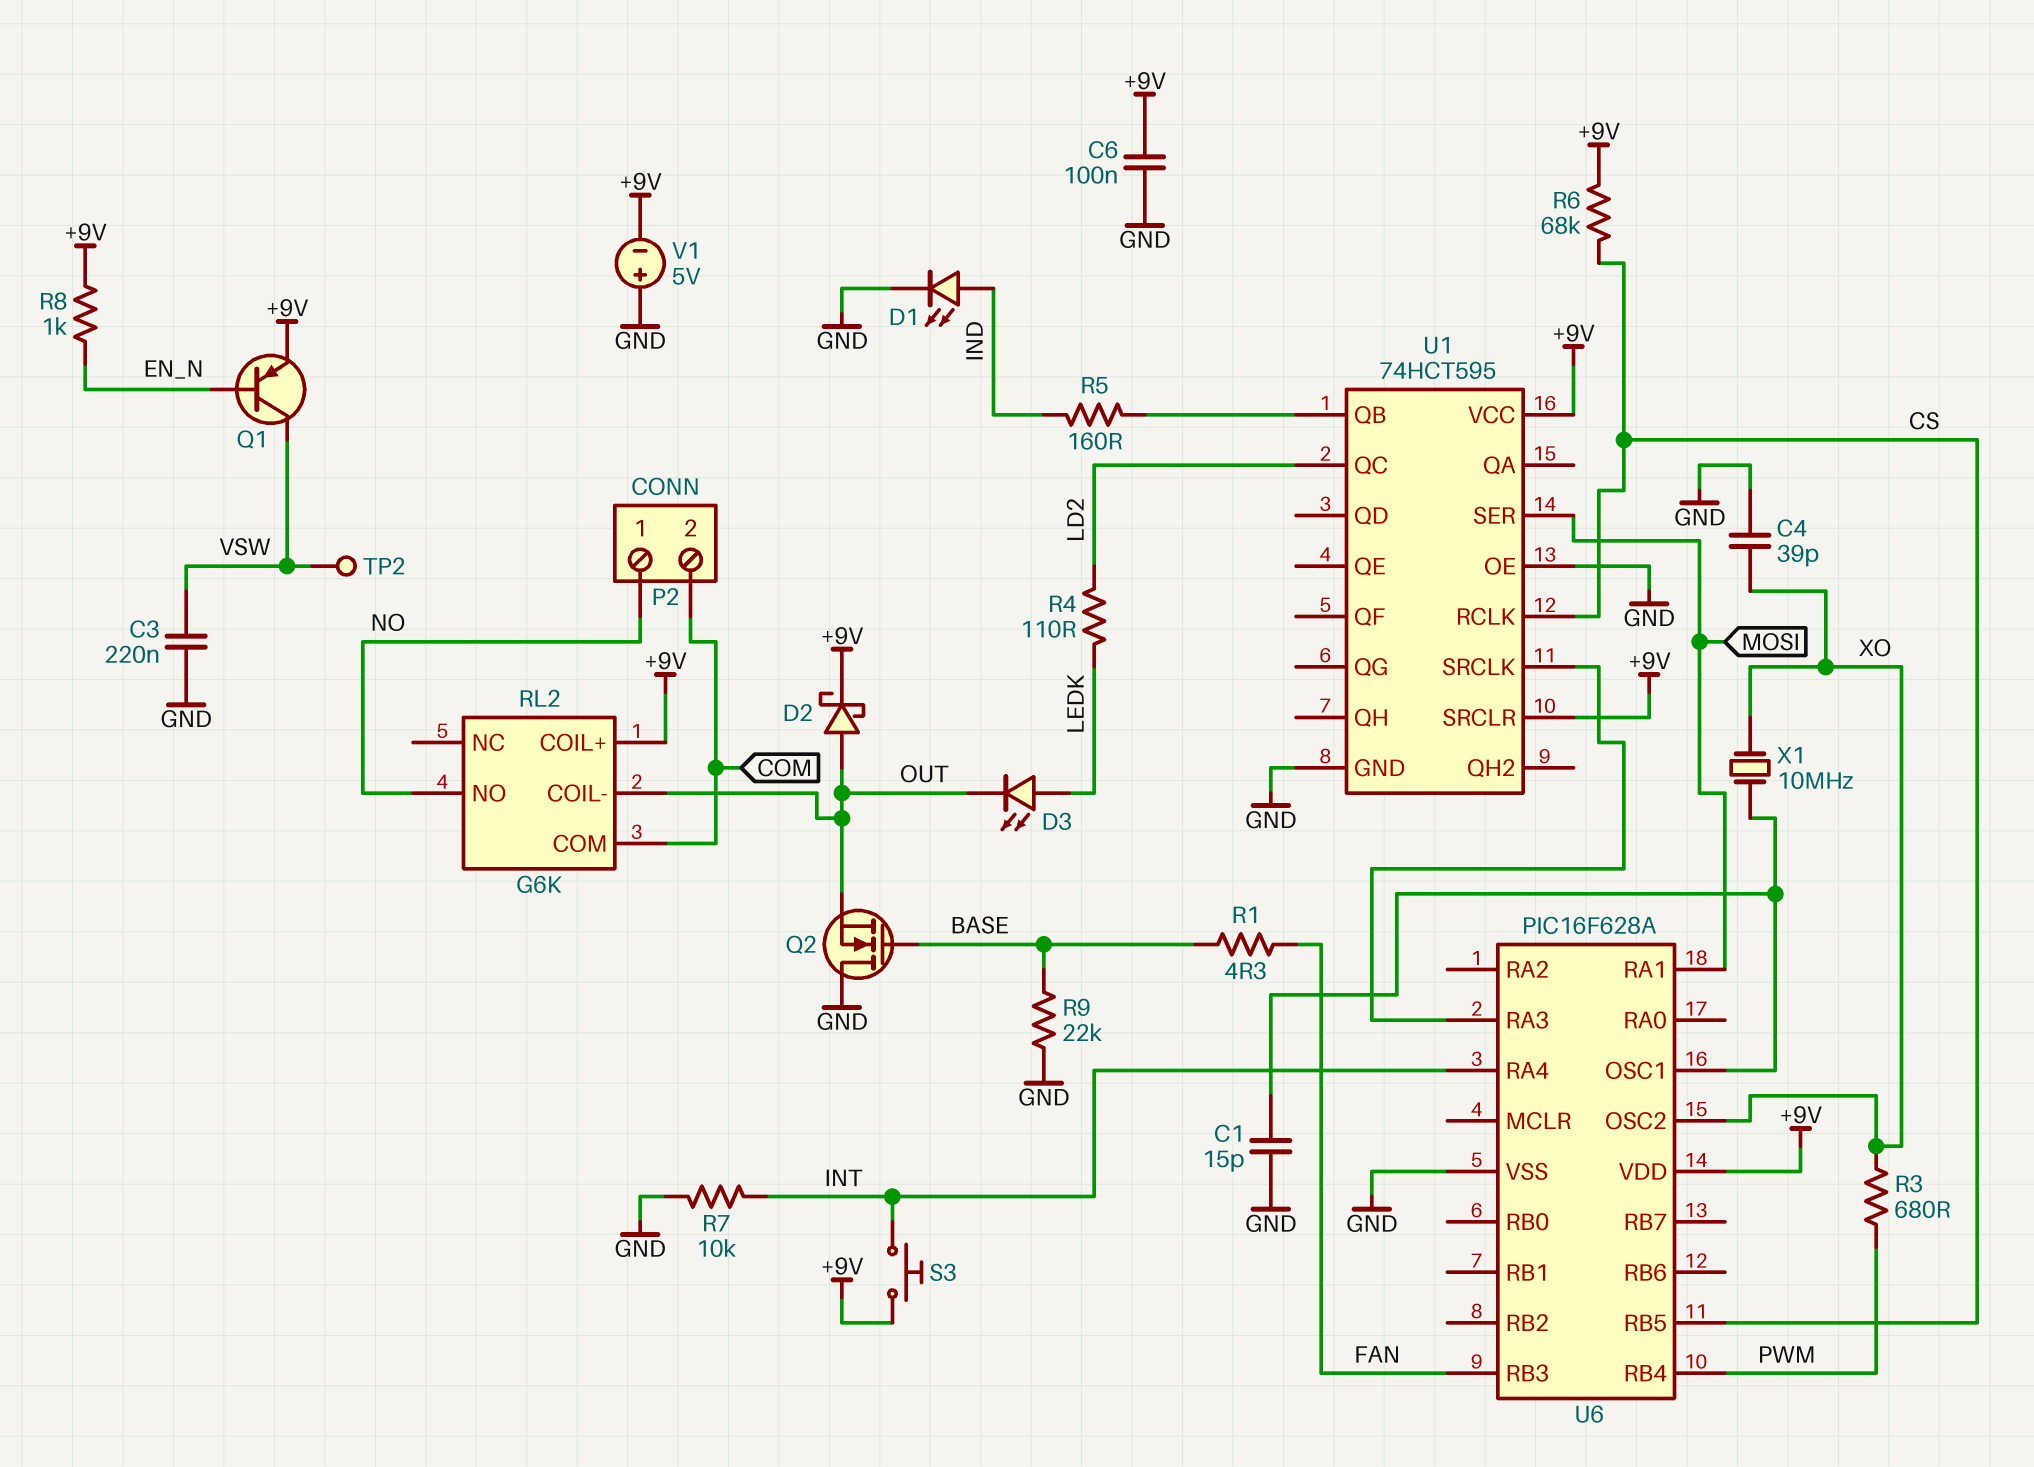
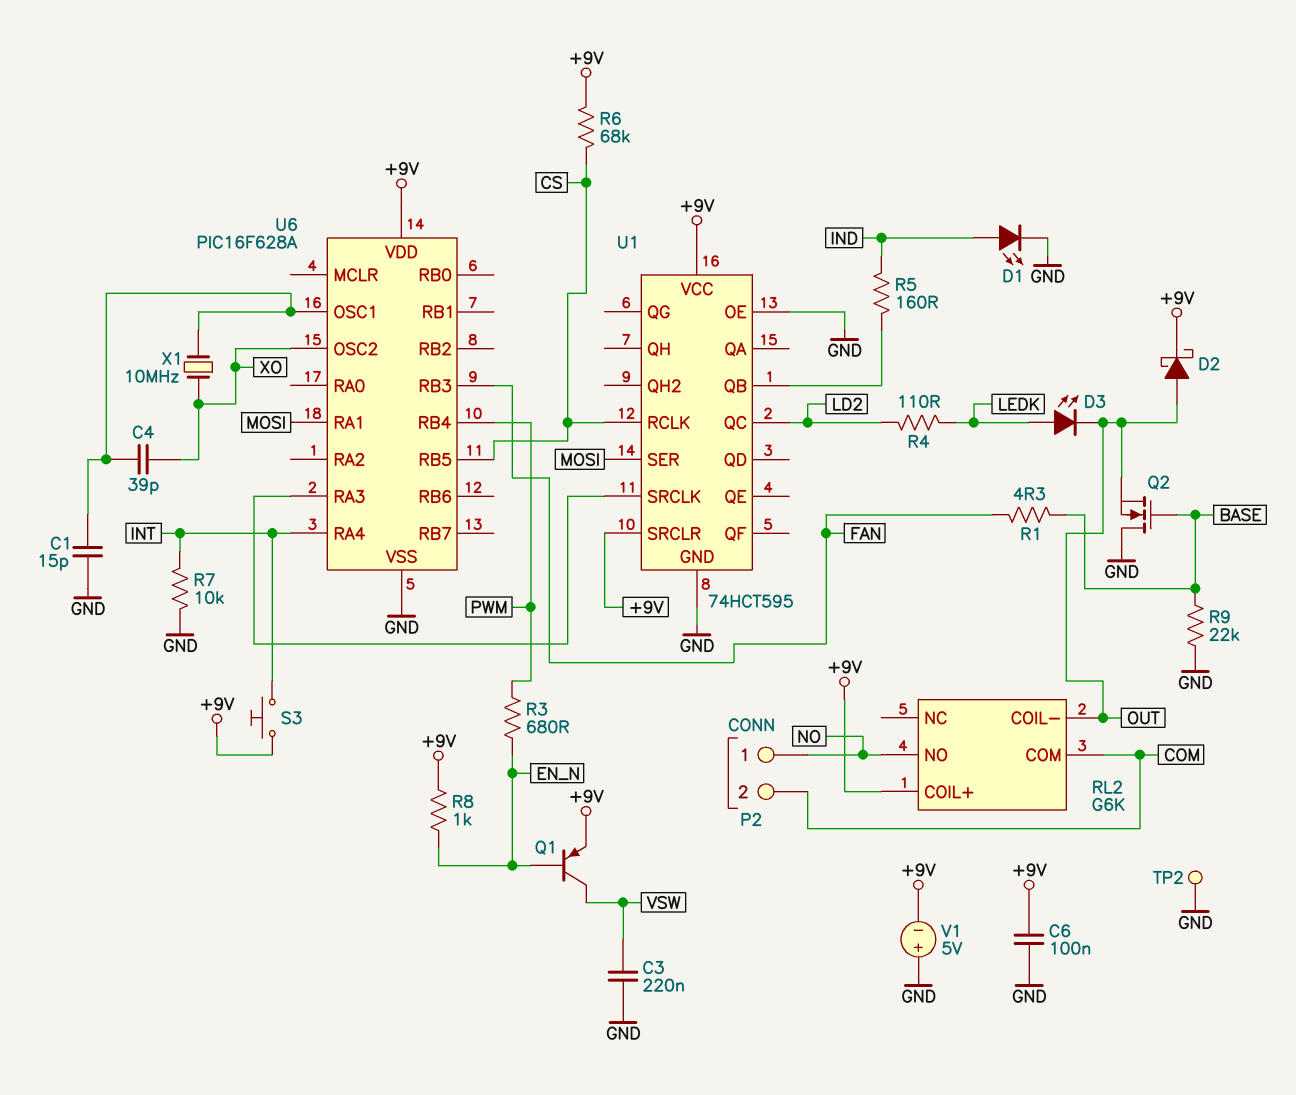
C4: 39pF (GND, XO) -> 39pF (U6/OSC1, XO)
R3: 680 (PWM, XO) -> 680 (EN_N, PWM)
TP2: test point (VSW) -> test point (GND)

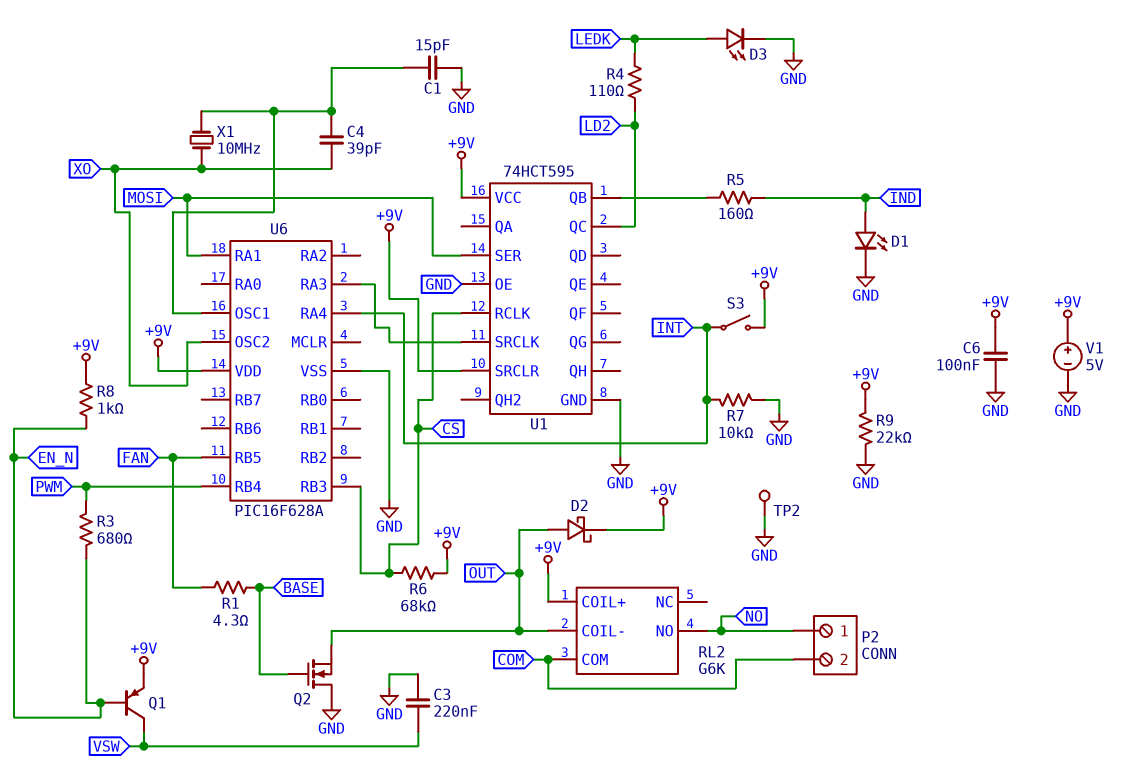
D3: LED (A LEDK, K OUT) -> LED (A LEDK, K GND)
R9: 22k (BASE, GND) -> 22k (+9V, GND)
S3: button (+9V, INT) -> switch (+9V, INT)
U6 pin RB3: FAN -> CS
U6 pin RB5: CS -> FAN
V1: 5V (plus GND, minus +9V) -> 5V (plus +9V, minus GND)

